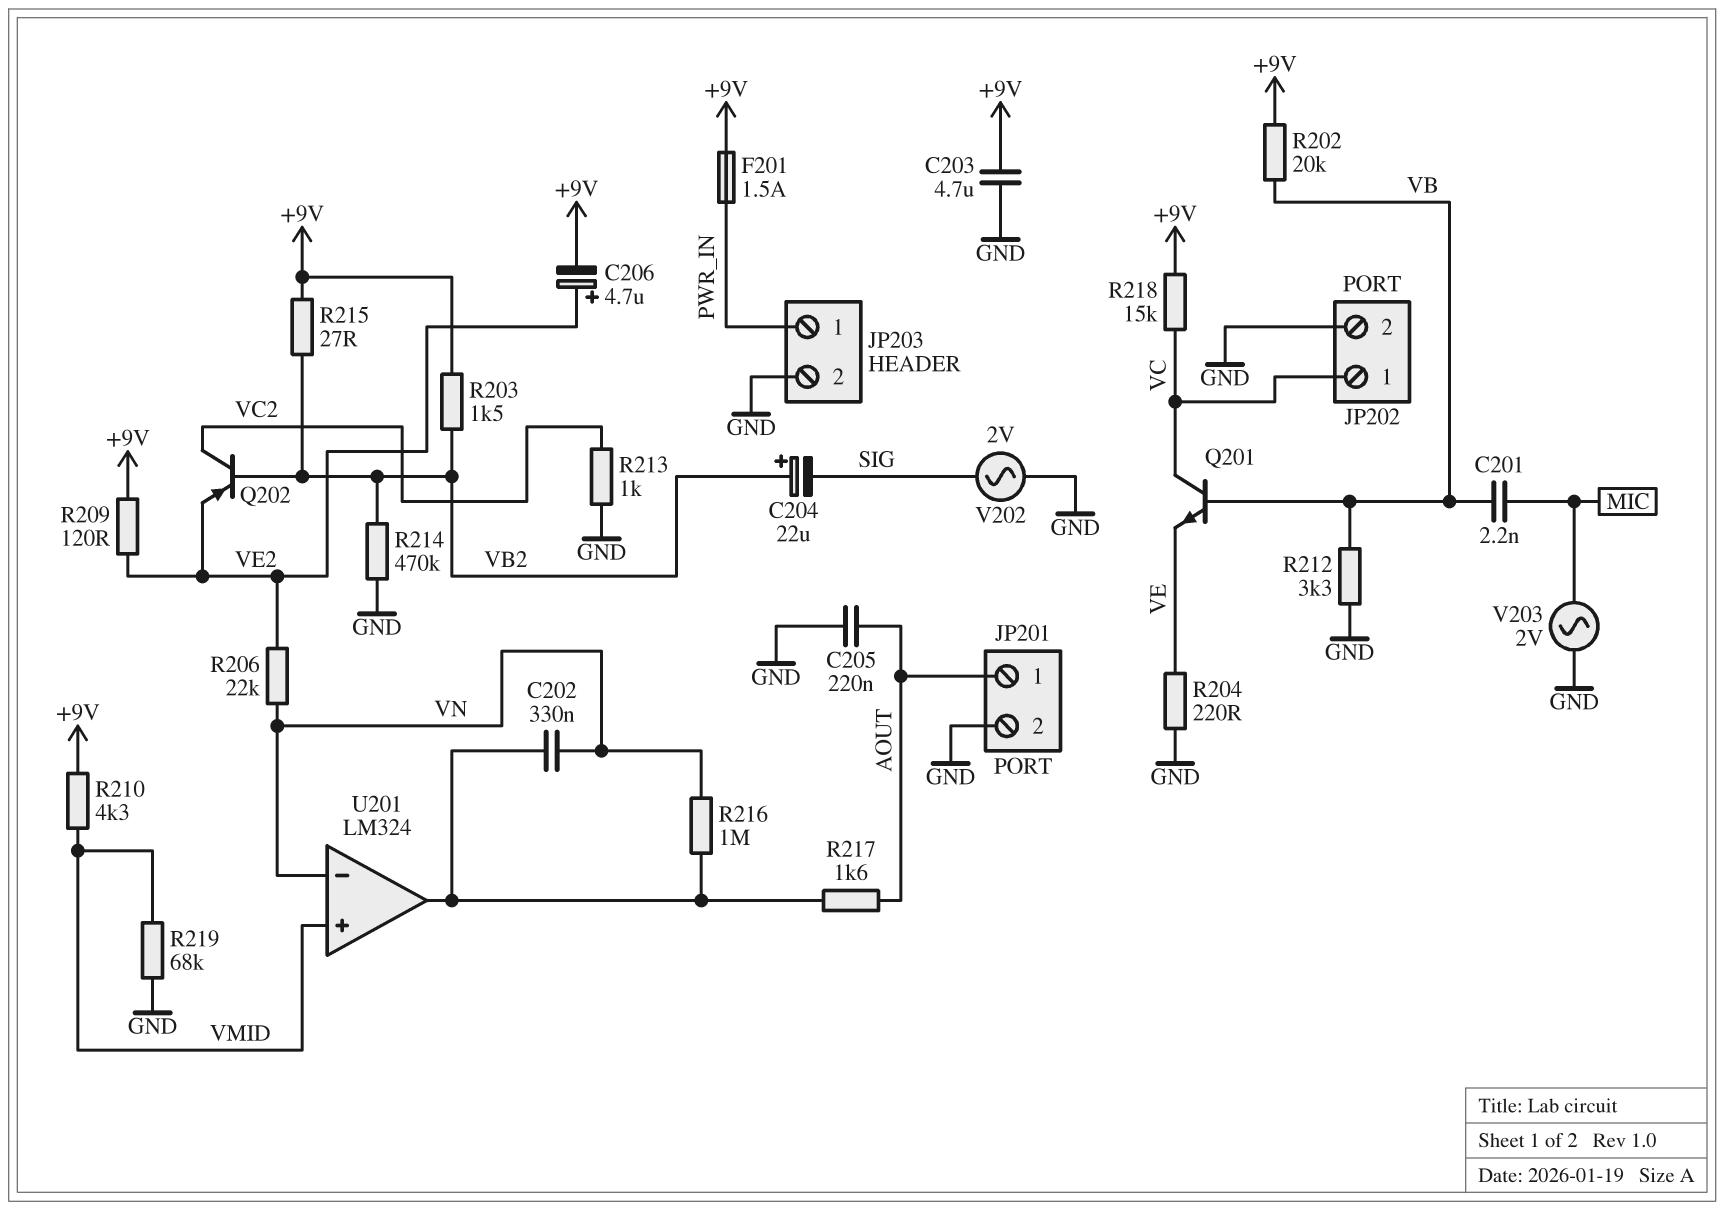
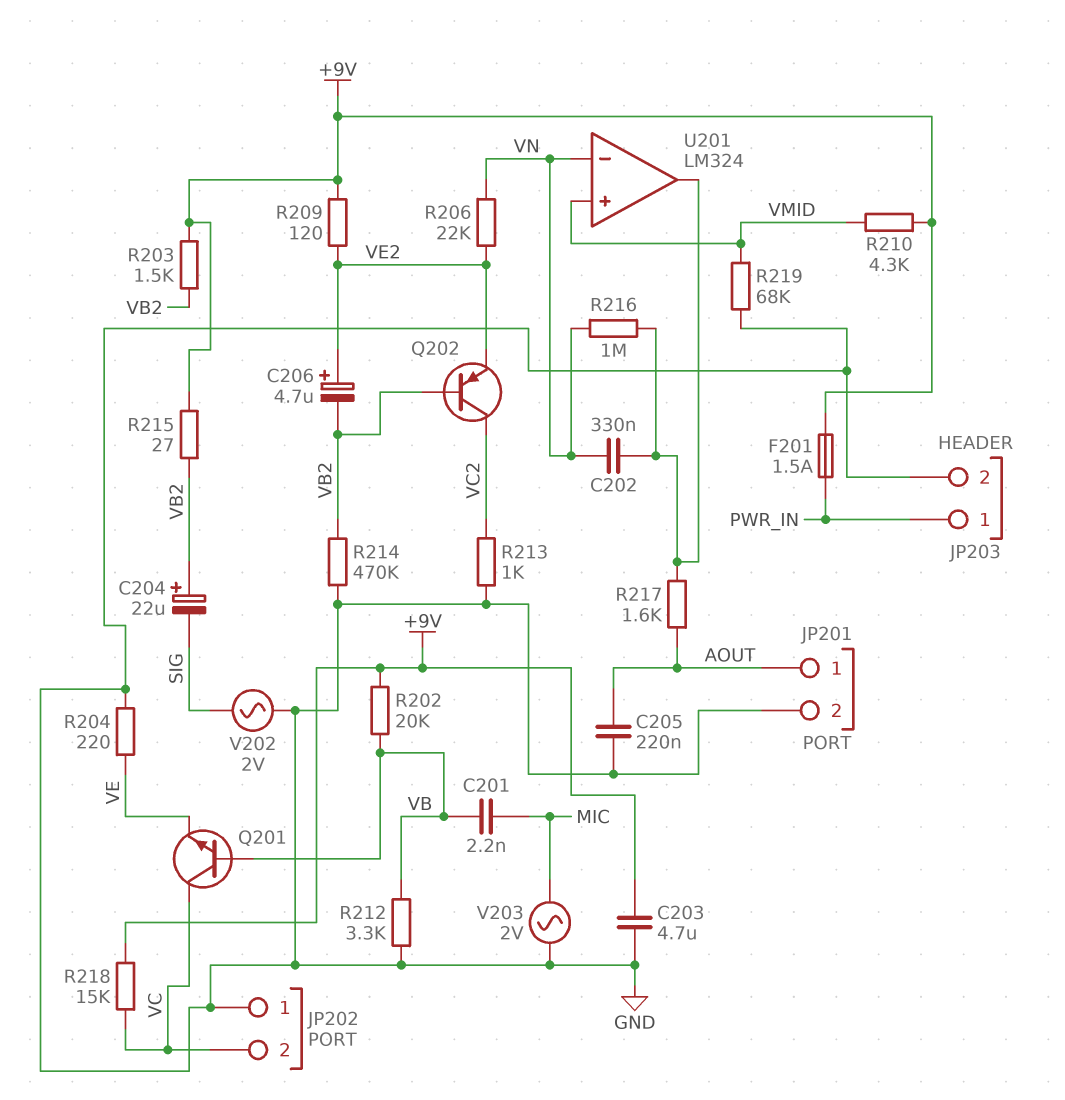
C206: 4.7uF (plus VE2, minus +9V) -> 4.7uF (plus VE2, minus VB2)
JP202 pin 1: VC -> GND
JP202 pin 2: GND -> VC

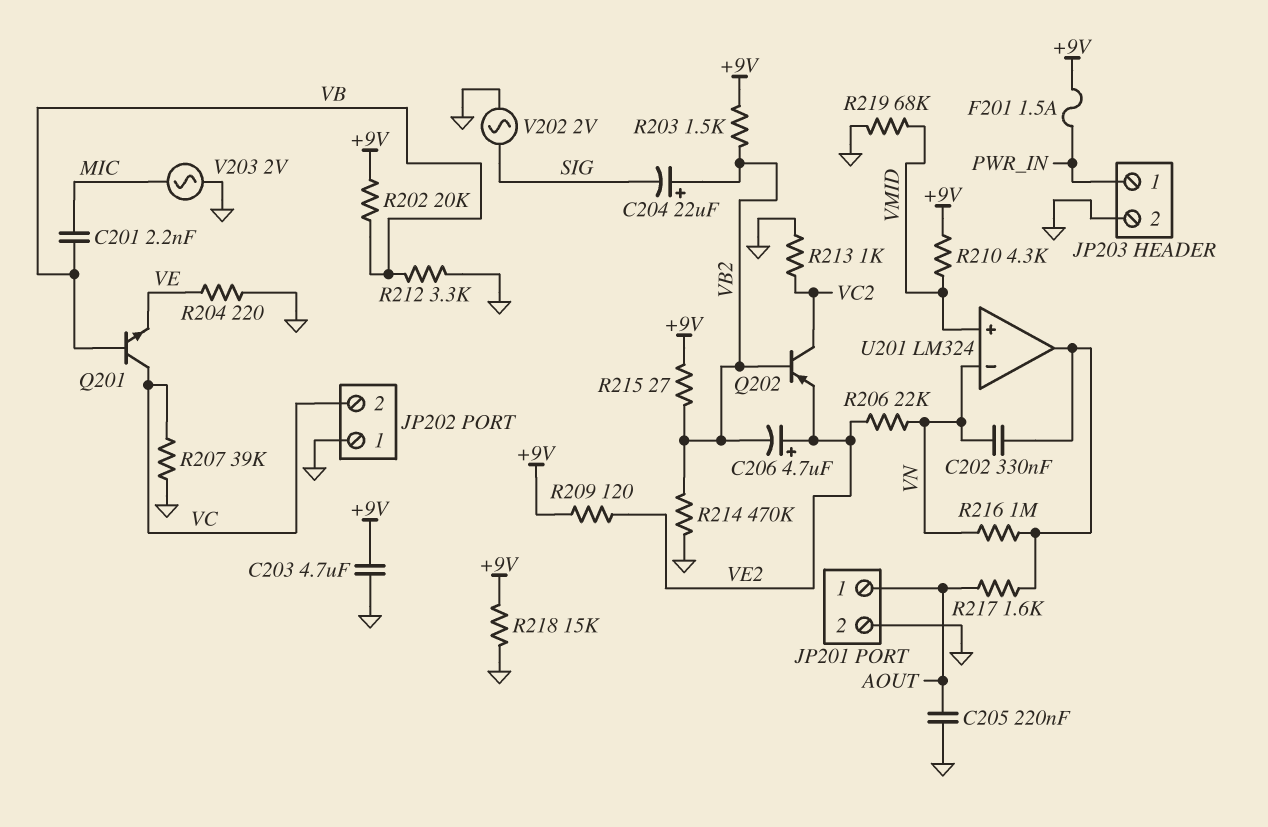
R207: none -> 39k (GND, VC)
R218: 15k (+9V, VC) -> 15k (+9V, GND)

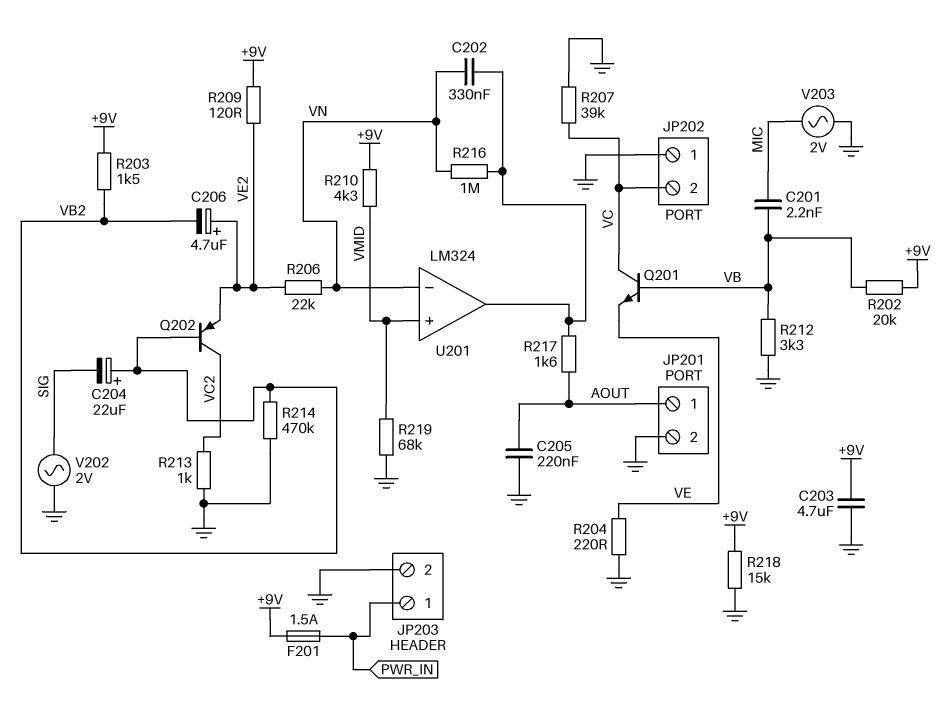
R215: 27 (+9V, VB2) -> none

